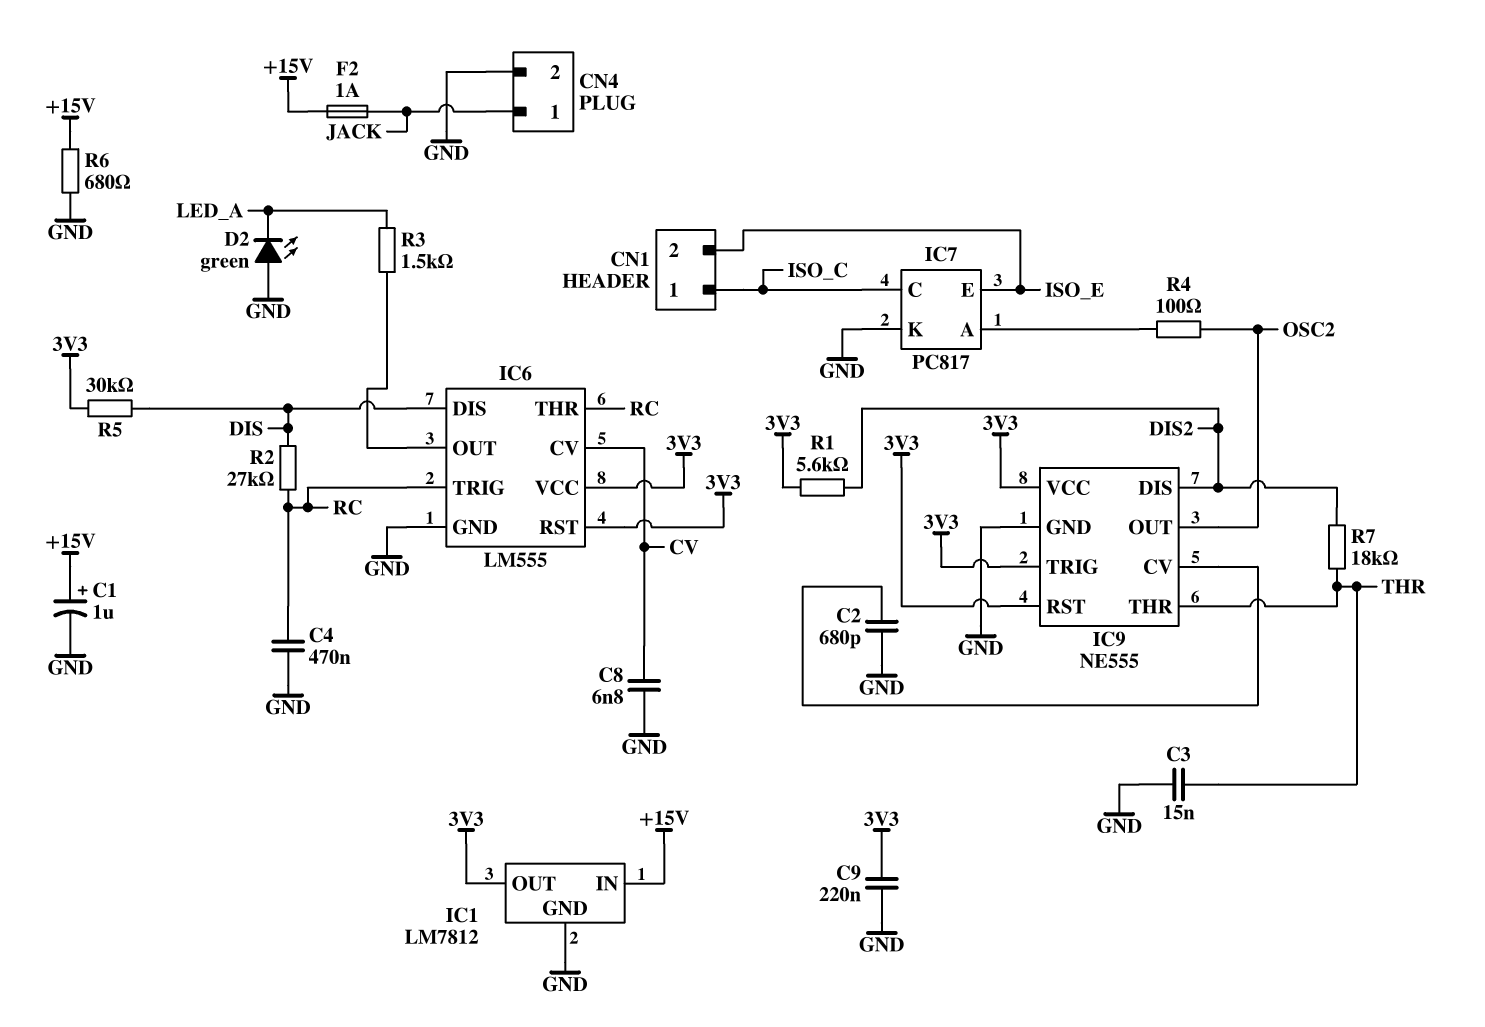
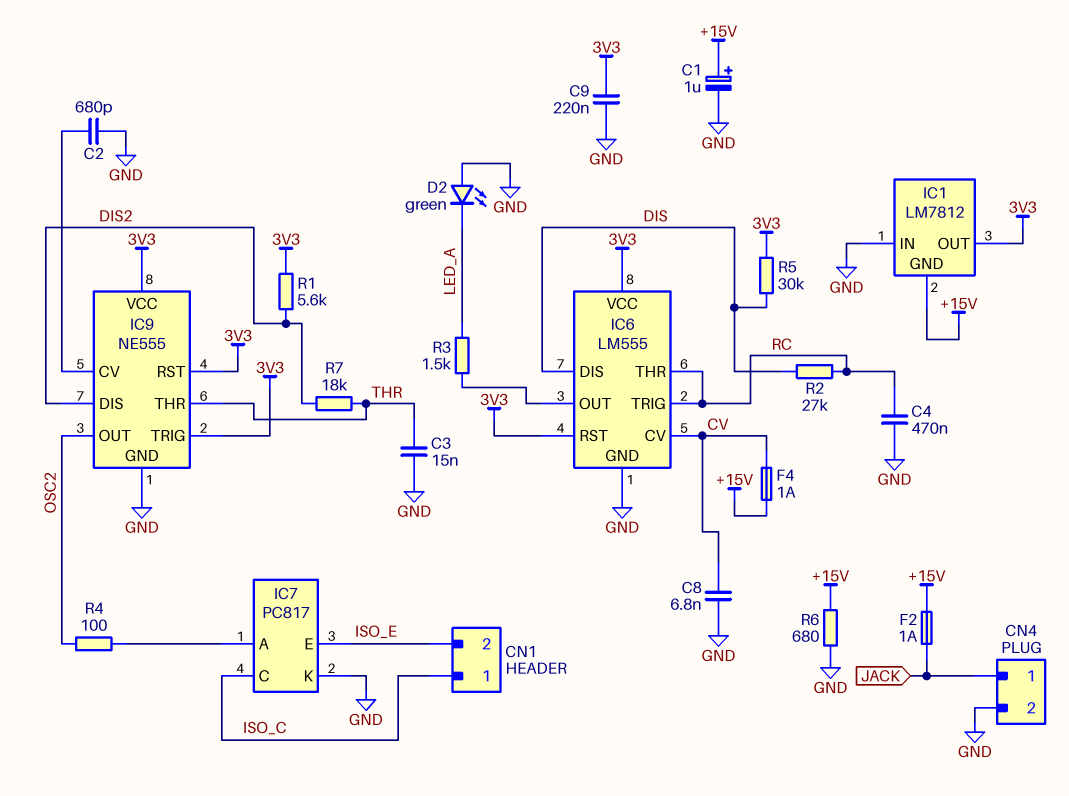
F4: none -> 1A (+15V, CV)
IC1 pin GND: GND -> +15V
IC1 pin IN: +15V -> GND

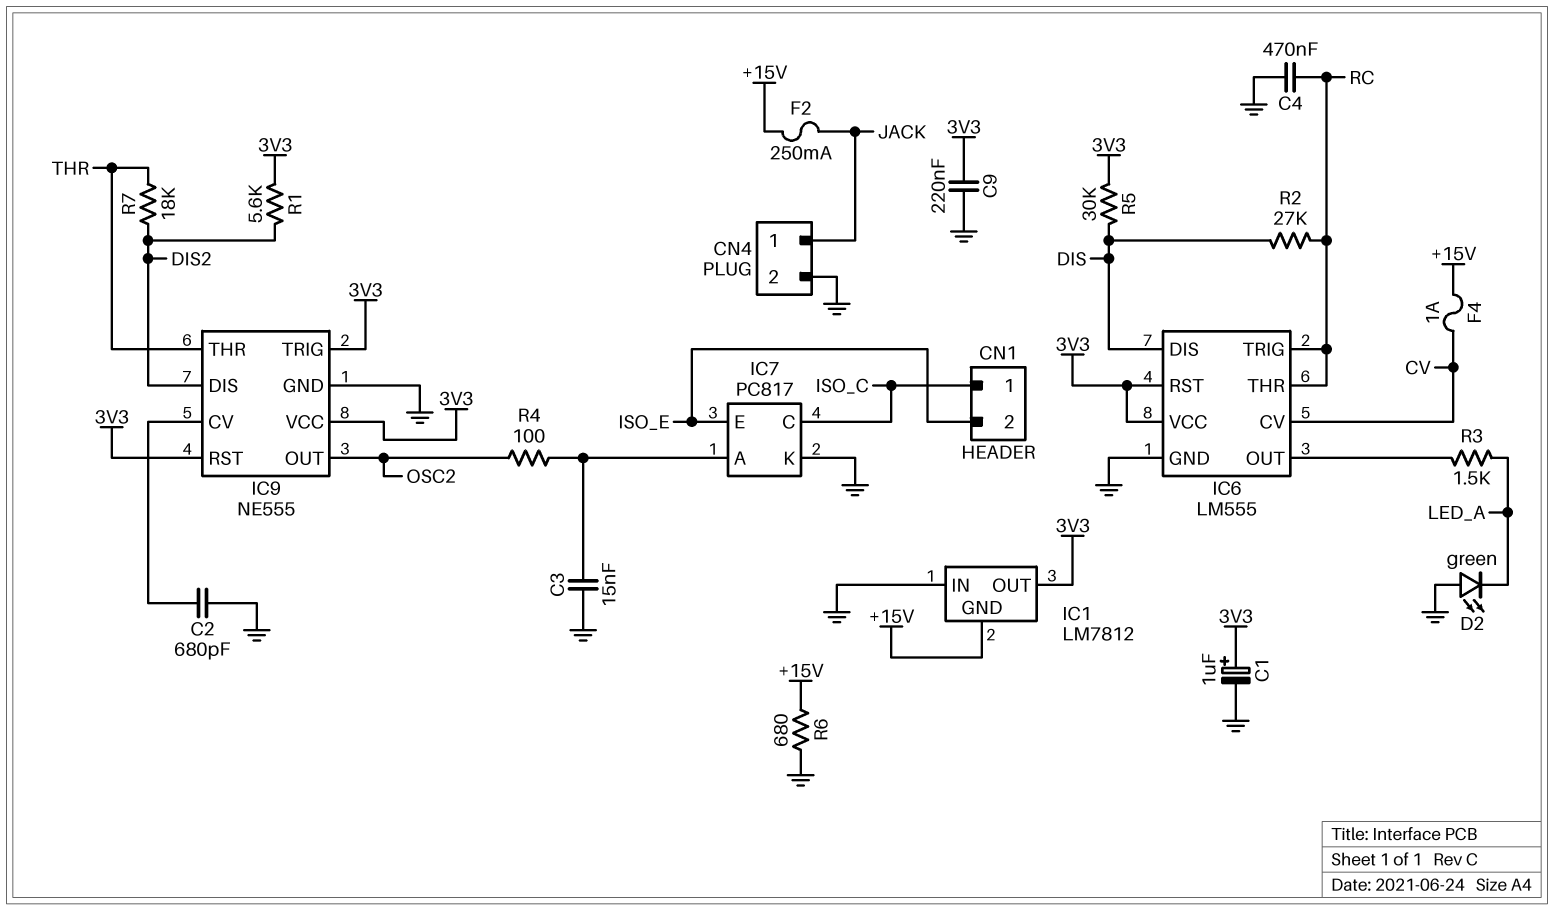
C1: 1uF (plus +15V, minus GND) -> 1uF (plus 3V3, minus GND)
C3: 15nF (GND, THR) -> 15nF (GND, IC7/A)
C8: 6.8nF (CV, GND) -> none
F2: 1A (+15V, JACK) -> 250mA (+15V, JACK)

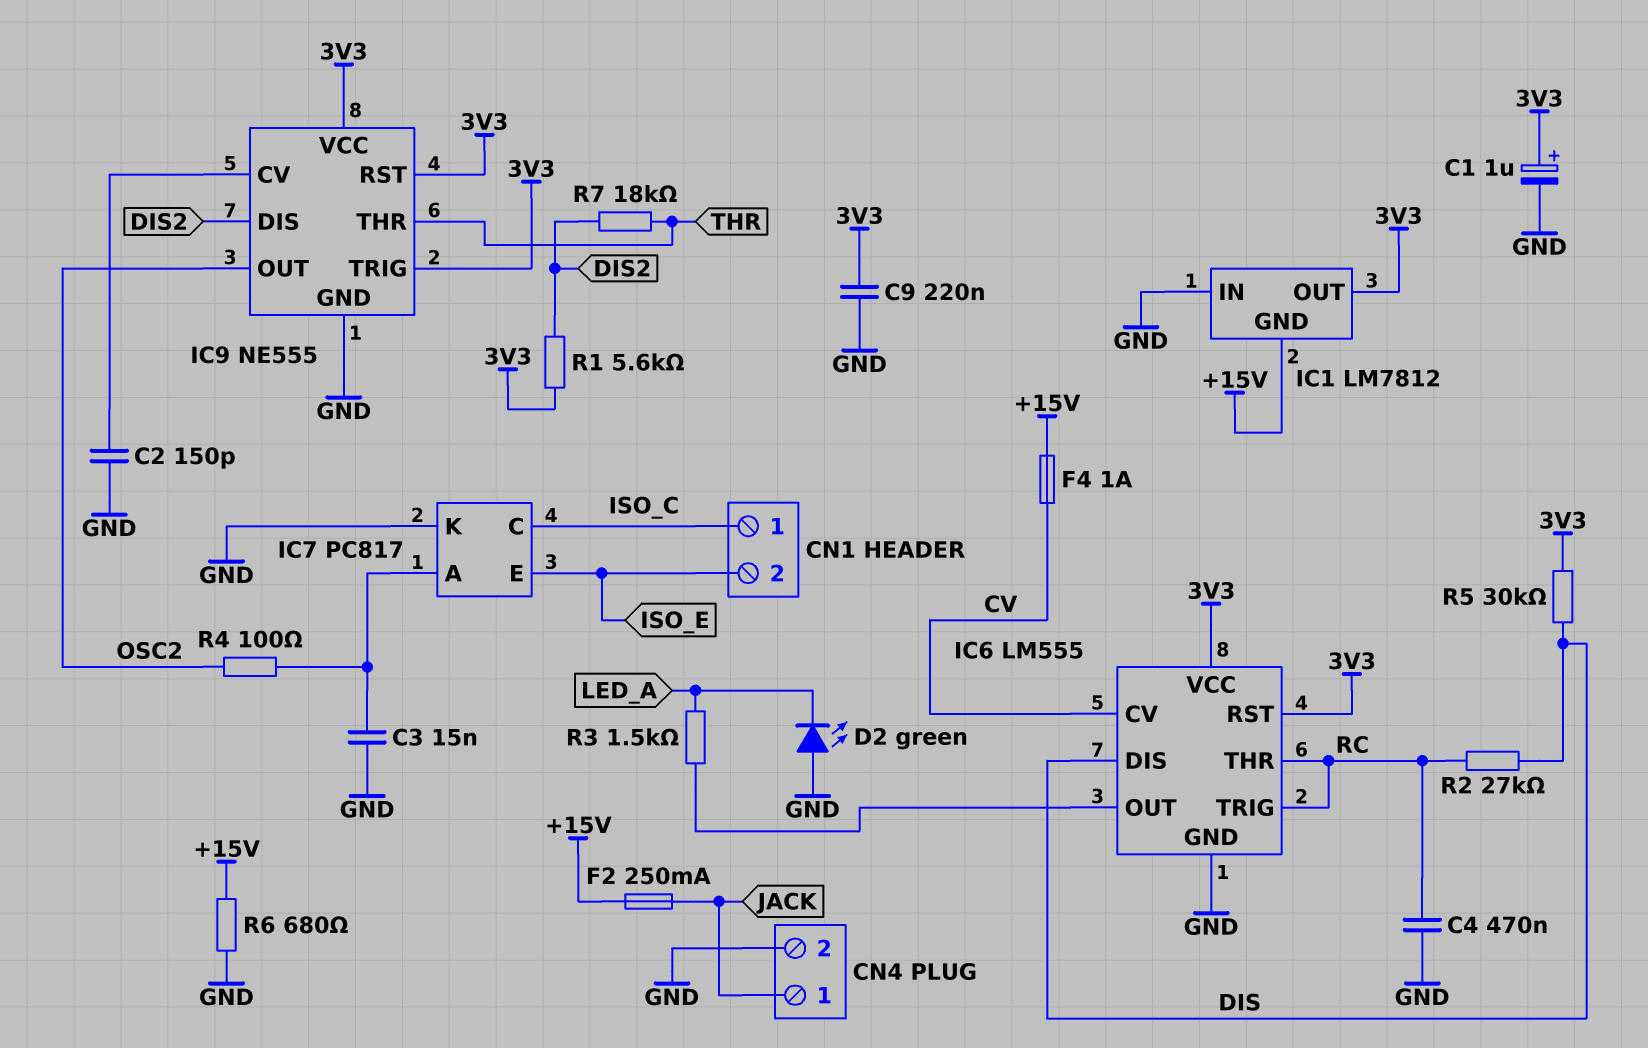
C2: 680pF (GND, IC9/CV) -> 150pF (GND, IC9/CV)

